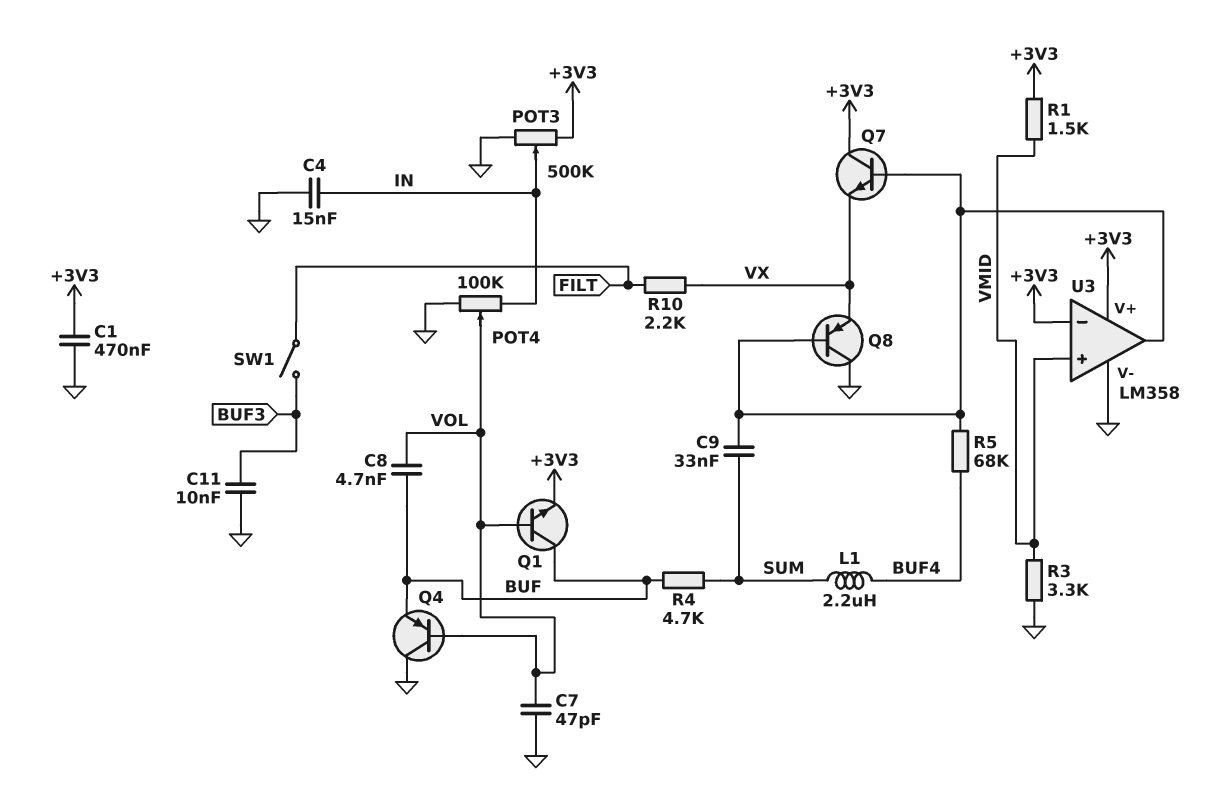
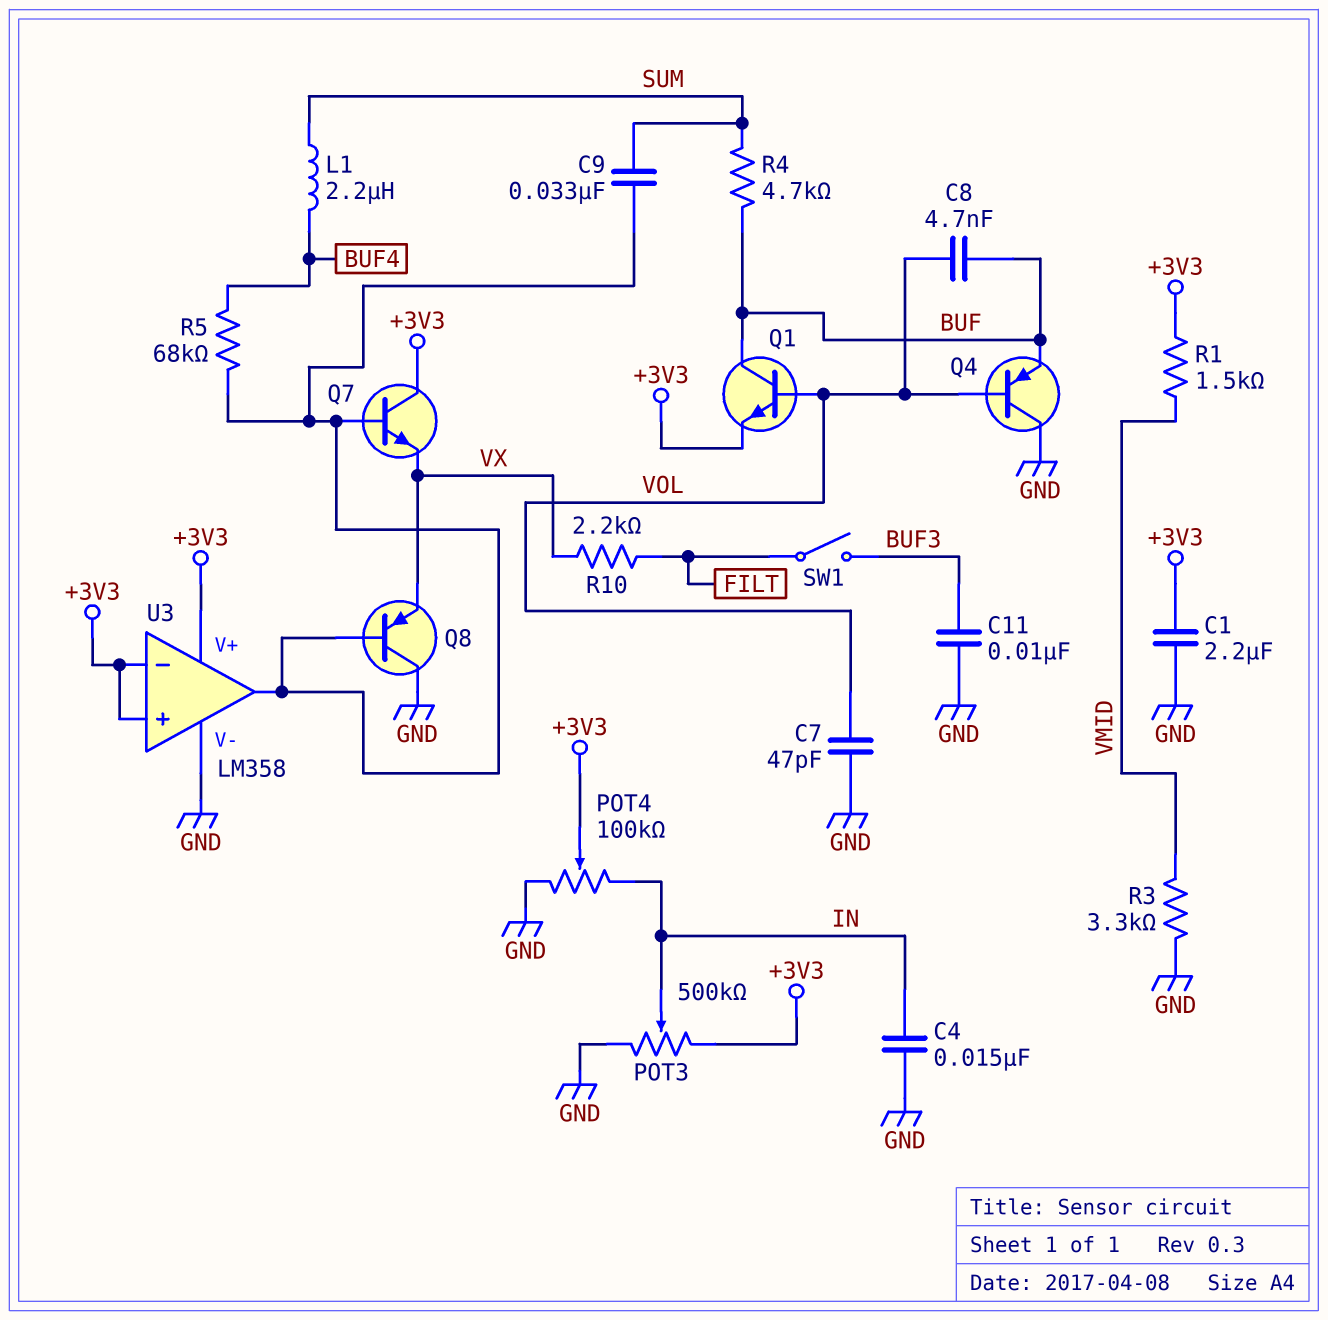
C1: 470nF (+3V3, GND) -> 2.2uF (+3V3, GND)
POT4: 100k (GND, IN, wiper VOL) -> 100k (GND, IN, wiper +3V3)
U3 pin in+: VMID -> +3V3

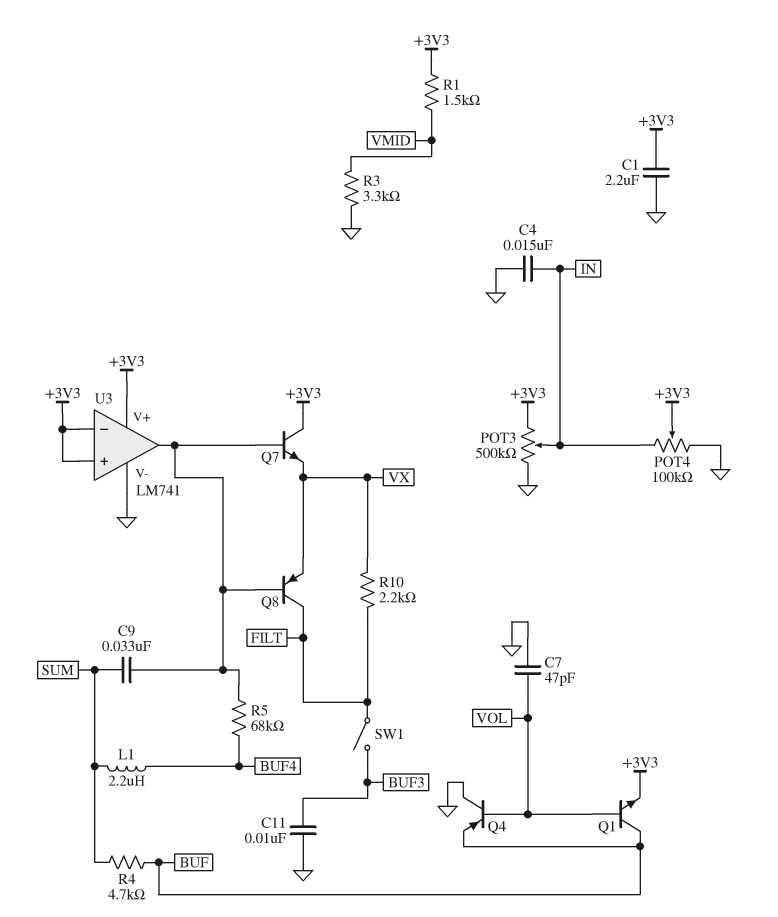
C8: 4.7nF (BUF, VOL) -> none
Q8: PNP (B U3/out, C GND, E VX) -> PNP (B U3/out, C FILT, E VX)
U3: LM358 -> LM741

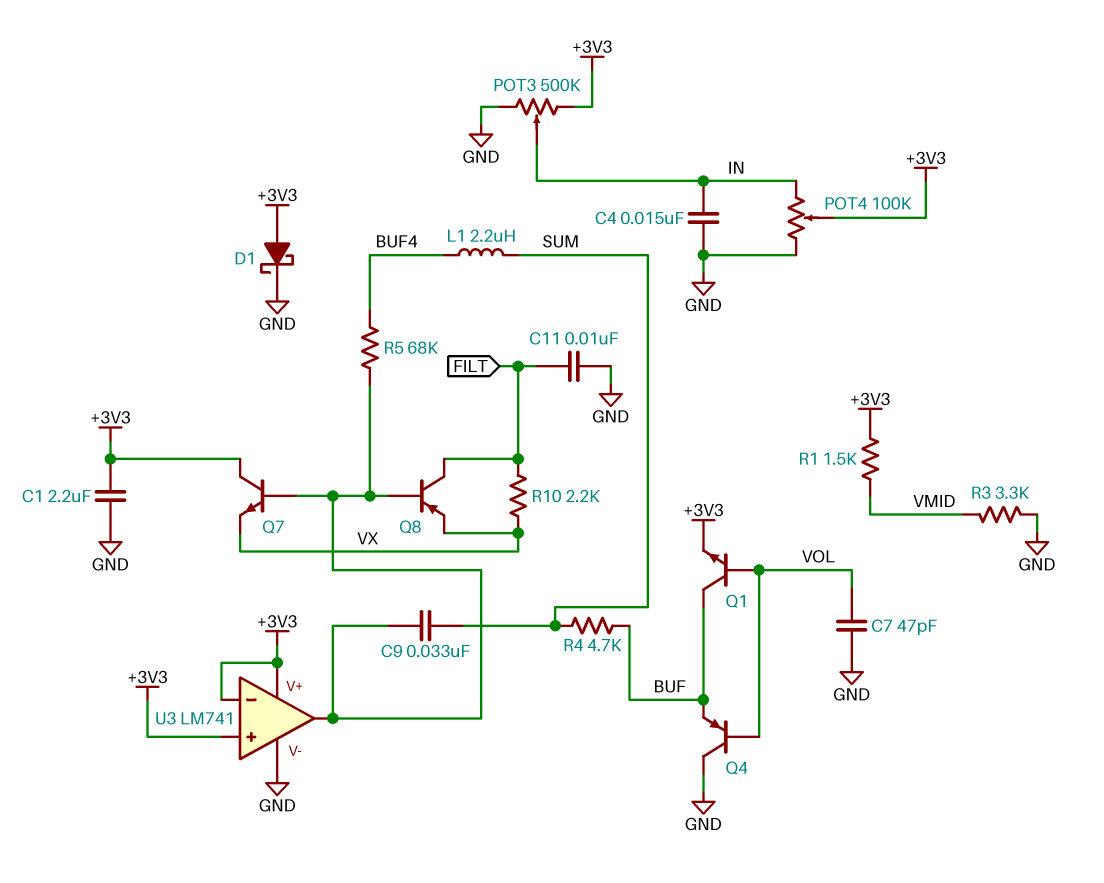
C11: 10nF (BUF3, GND) -> 10nF (FILT, GND)
D1: none -> schottky (A +3V3, K GND)
SW1: switch (BUF3, FILT) -> none

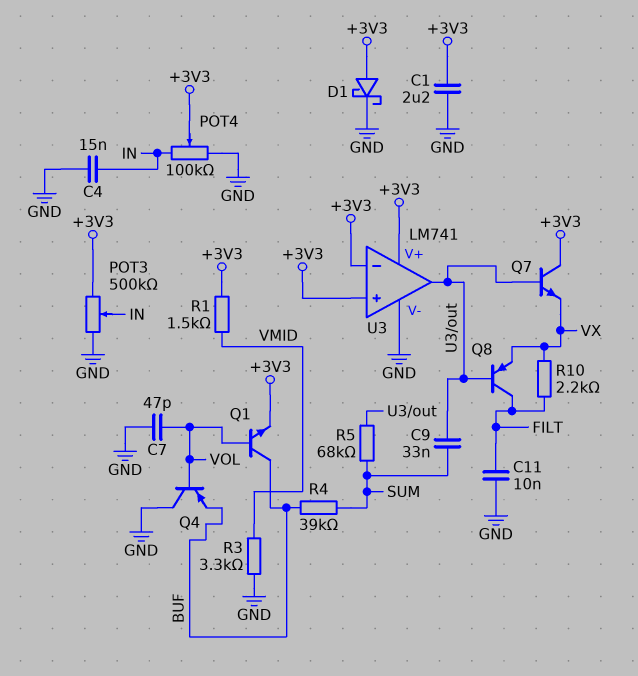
L1: 2.2uH (BUF4, SUM) -> none
R4: 4.7k (BUF, SUM) -> 39k (BUF, SUM)
R5: 68k (BUF4, U3/out) -> 68k (SUM, U3/out)

